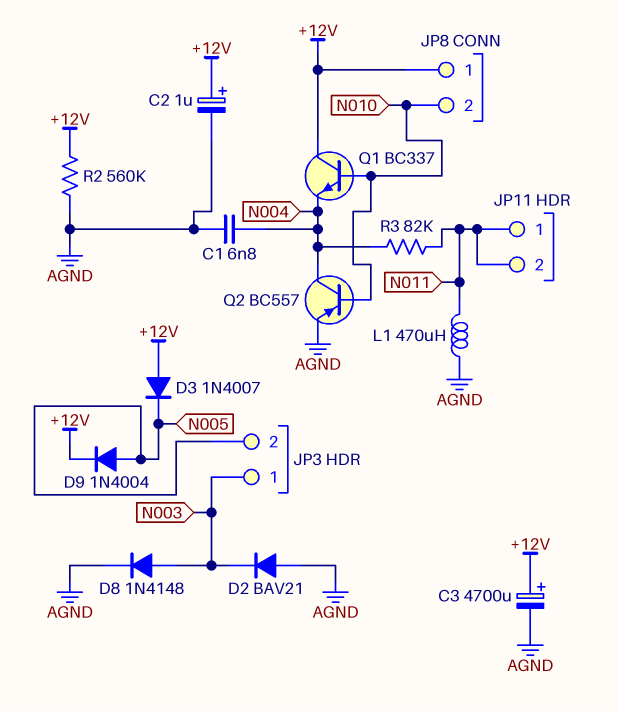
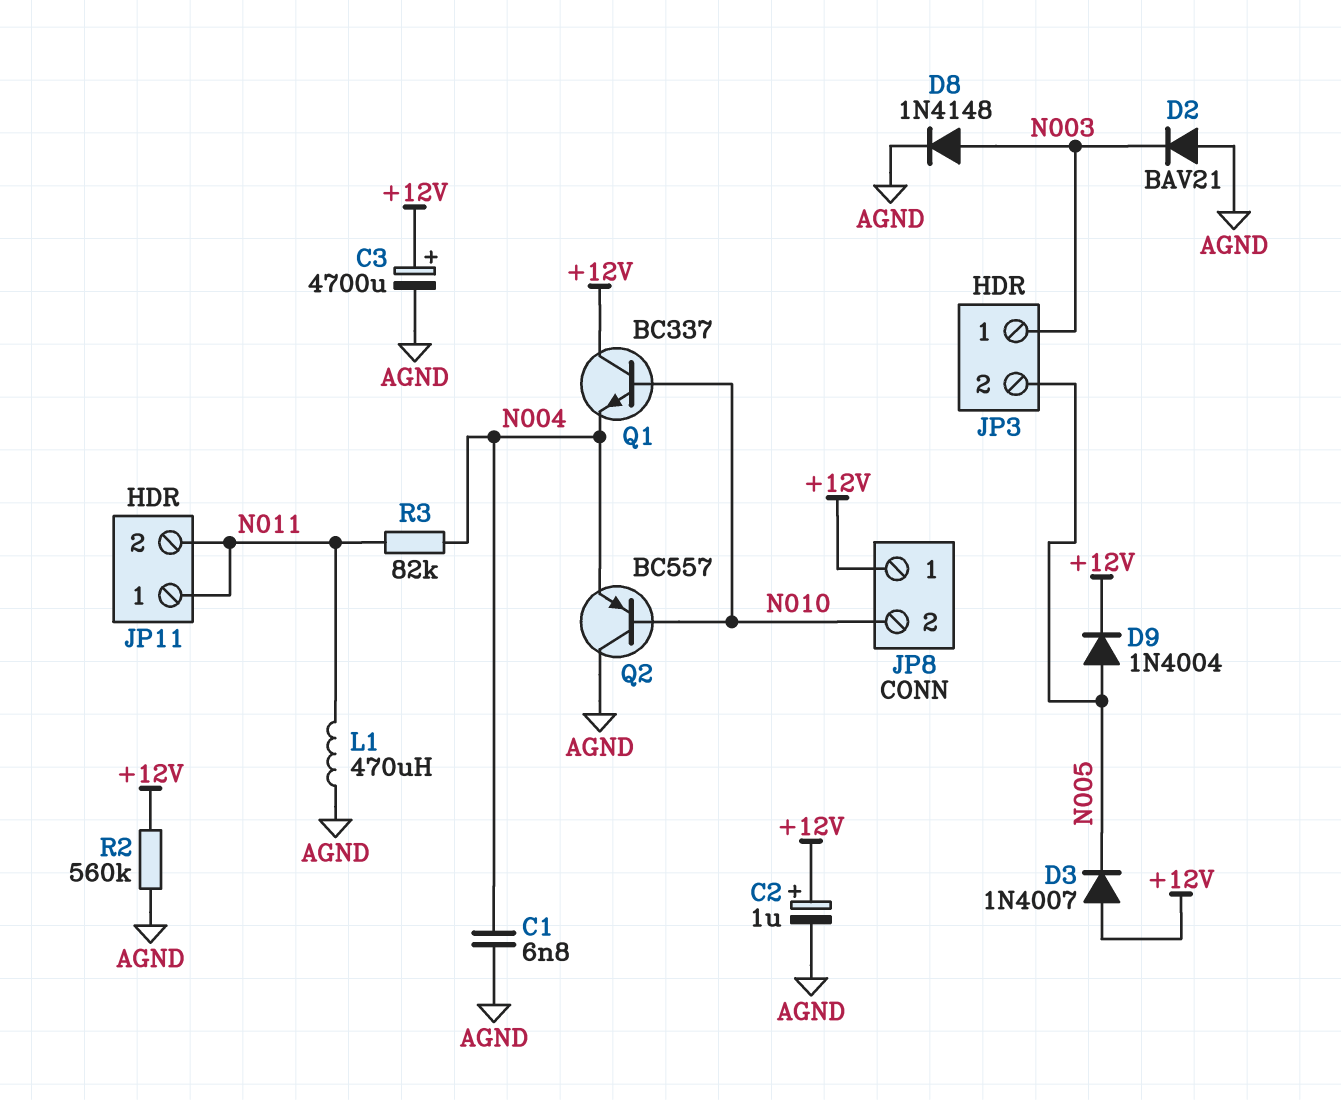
Q2: PNP BC557 (B N010, C N004, E AGND) -> PNP BC557 (B N010, C AGND, E N004)

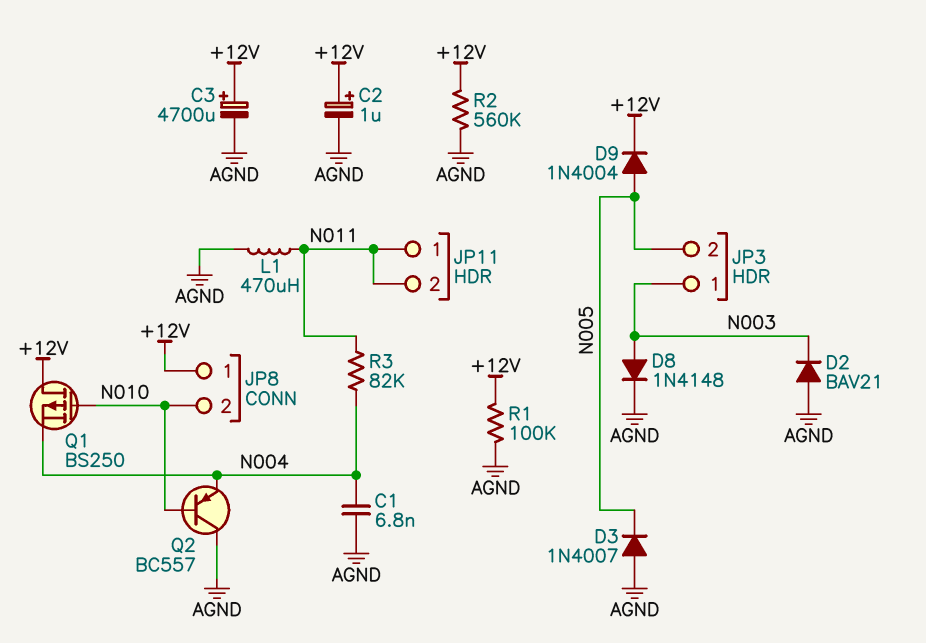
D3: diode 1N4007 (A +12V, K N005) -> diode 1N4007 (A AGND, K N005)
Q1: NPN BC337 (B N010, C +12V, E N004) -> PMOS BS250 (G N010, D +12V, S N004)
R1: none -> 100k (+12V, AGND)

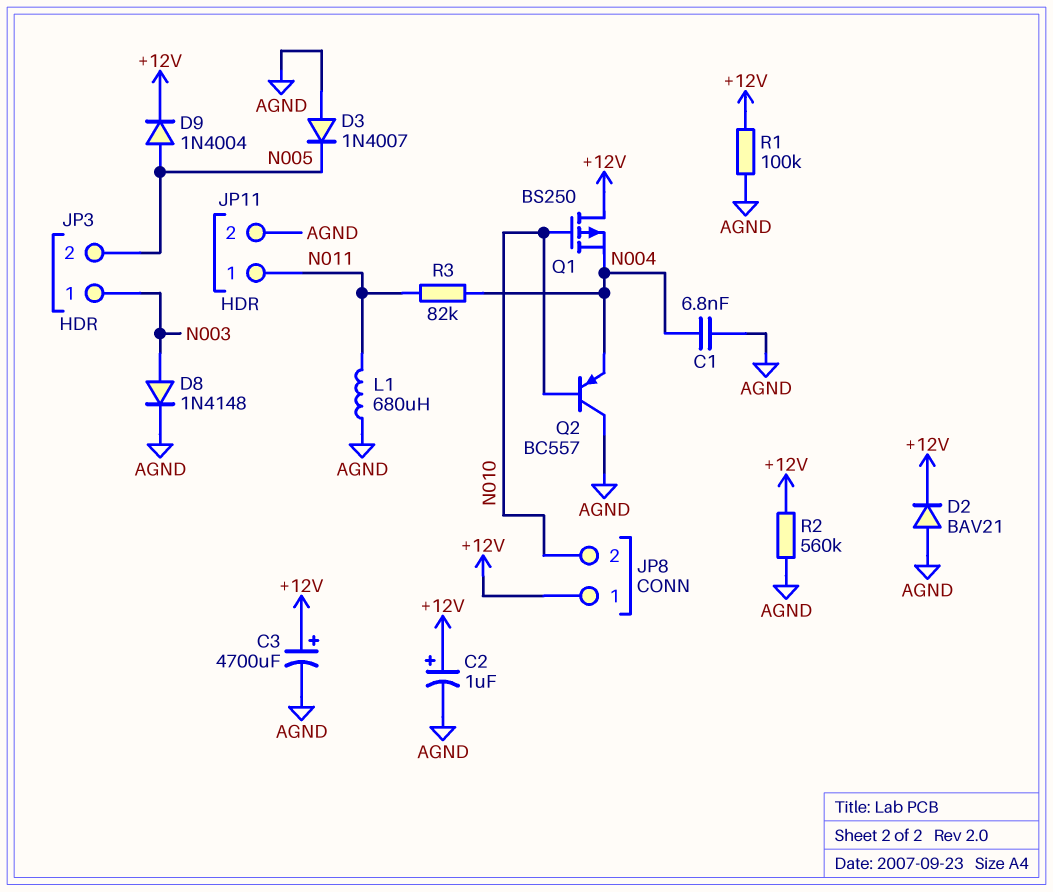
D2: diode BAV21 (A AGND, K N003) -> diode BAV21 (A AGND, K +12V)
JP11 pin 2: N011 -> AGND
L1: 470uH (AGND, N011) -> 680uH (AGND, N011)

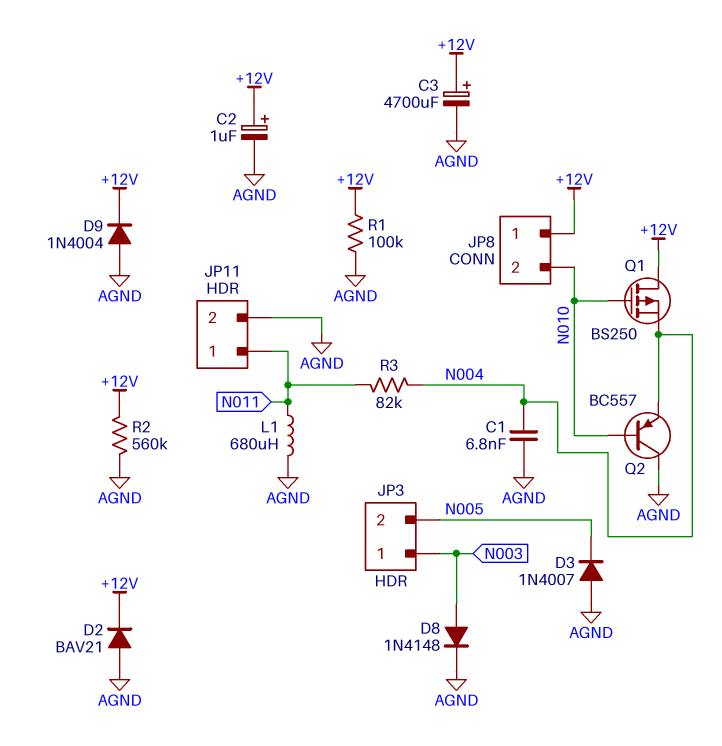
D9: diode 1N4004 (A N005, K +12V) -> diode 1N4004 (A AGND, K +12V)

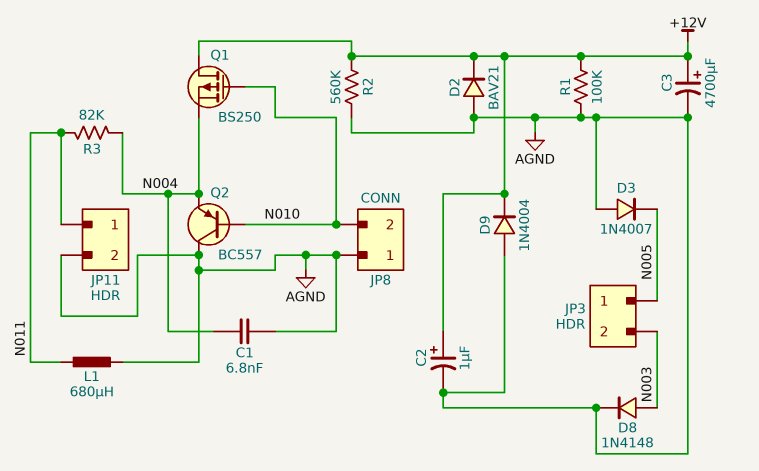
JP3 pin 1: N003 -> N005
JP3 pin 2: N005 -> N003
JP8 pin 1: +12V -> AGND

